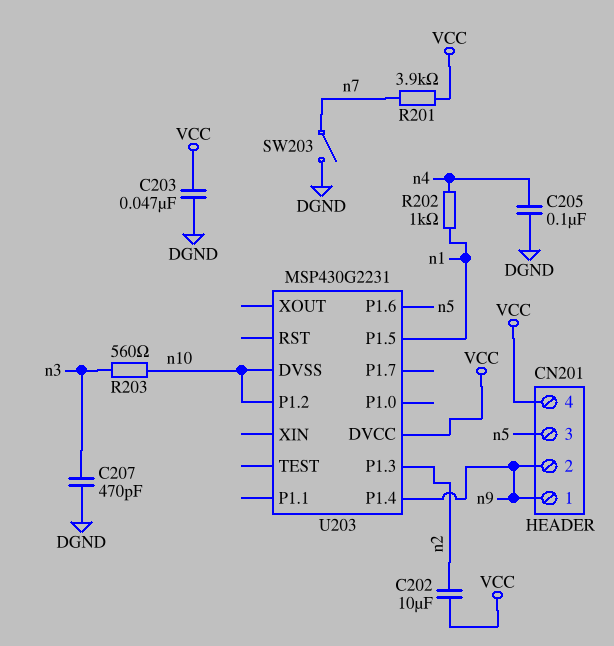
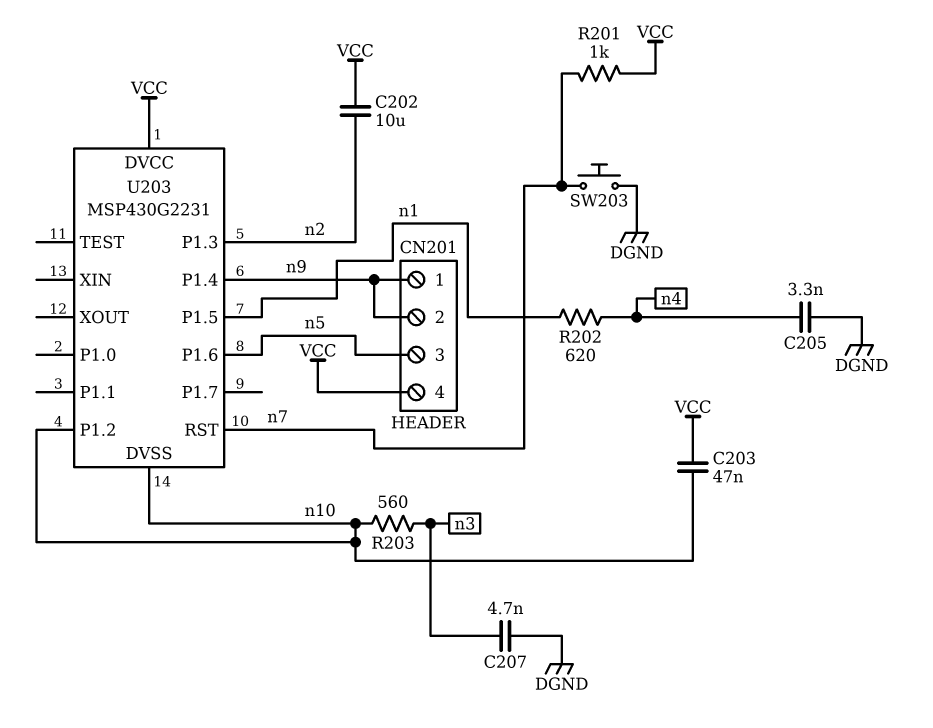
C203: 47nF (DGND, VCC) -> 47nF (VCC, n10)
C205: 100nF (DGND, n4) -> 3.3nF (DGND, n4)
C207: 470pF (DGND, n3) -> 4.7nF (DGND, n3)
R201: 3.9k (VCC, n7) -> 1k (VCC, n7)
R202: 1k (n1, n4) -> 620 (n1, n4)
SW203: switch (DGND, n7) -> button (DGND, n7)
U203 pin RST: none -> n7

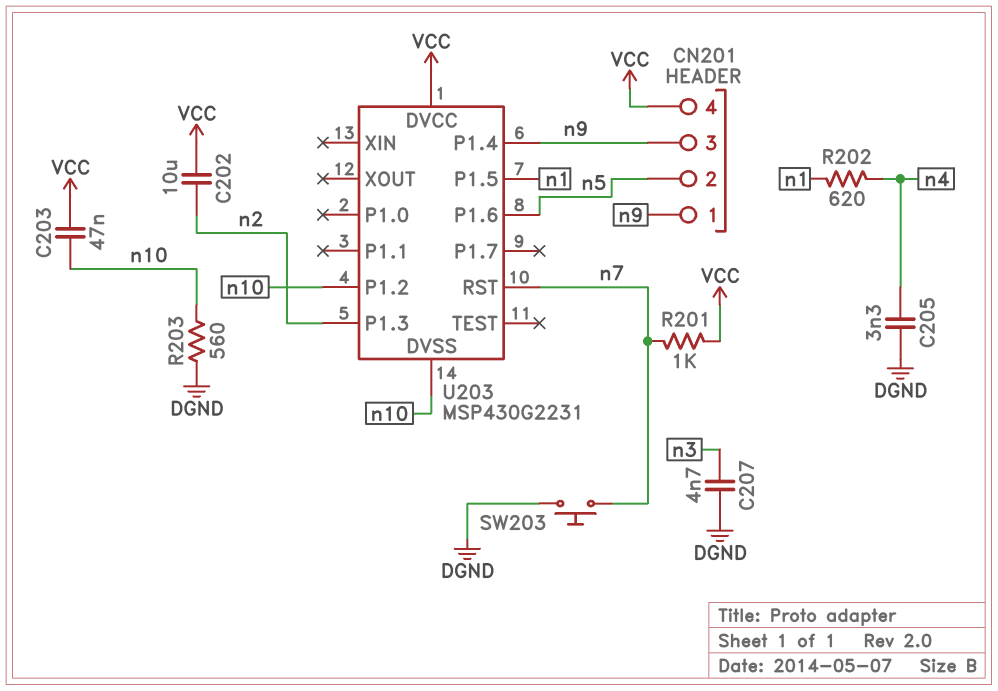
CN201 pin 2: n9 -> n5
CN201 pin 3: n5 -> n9
R203: 560 (n3, n10) -> 560 (DGND, n10)

